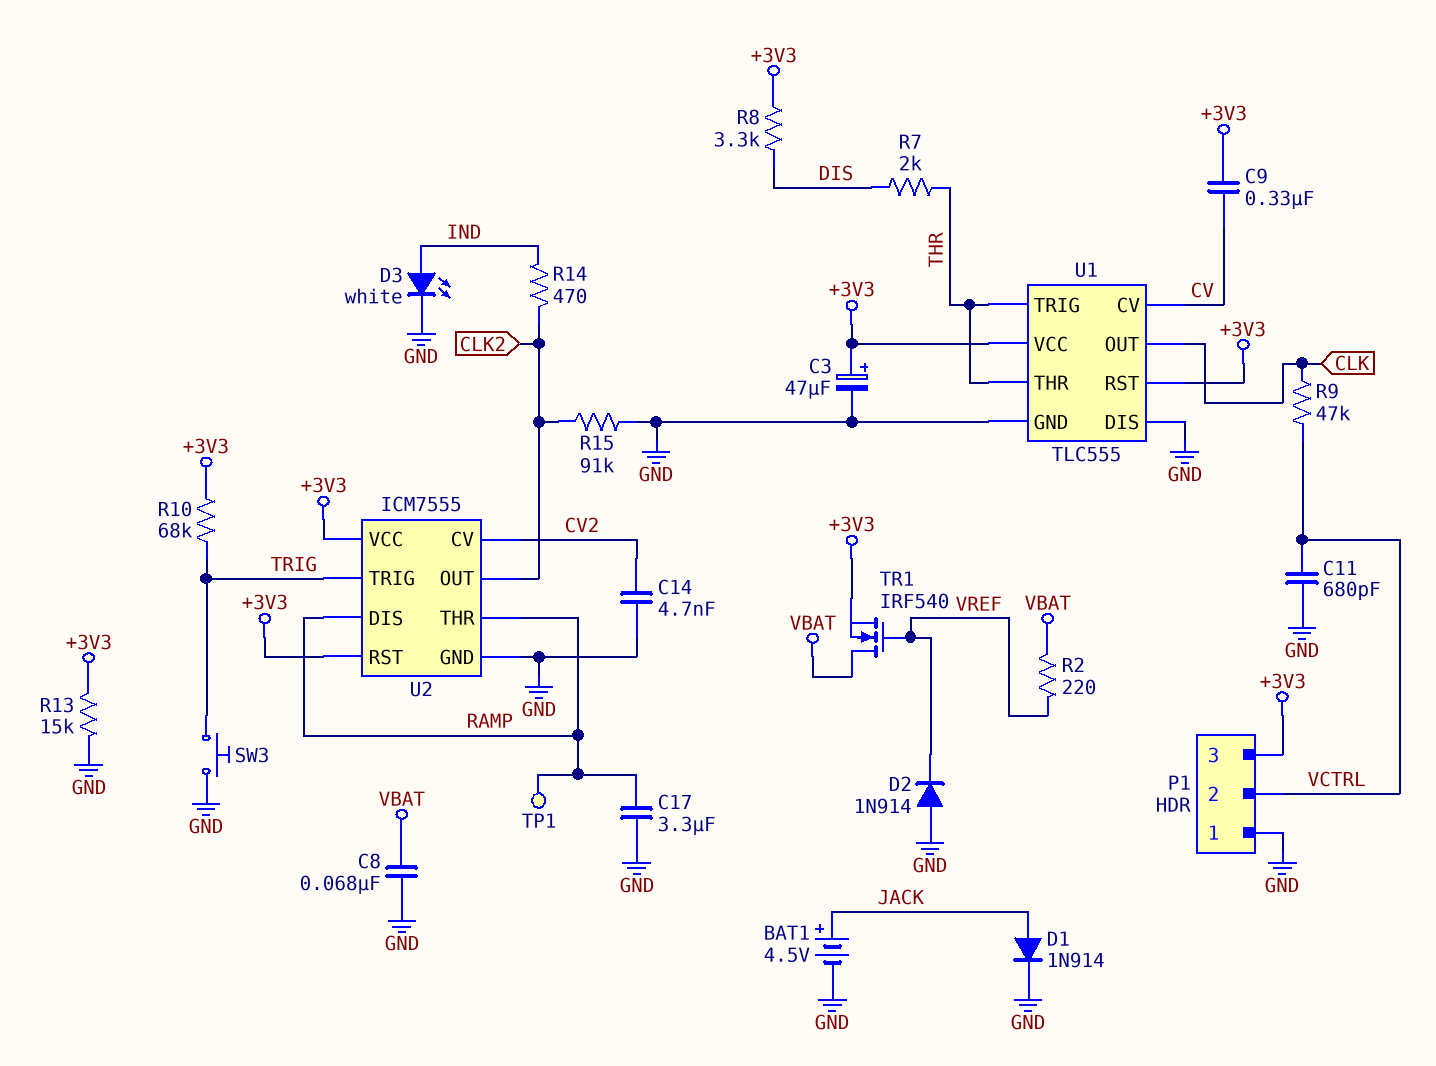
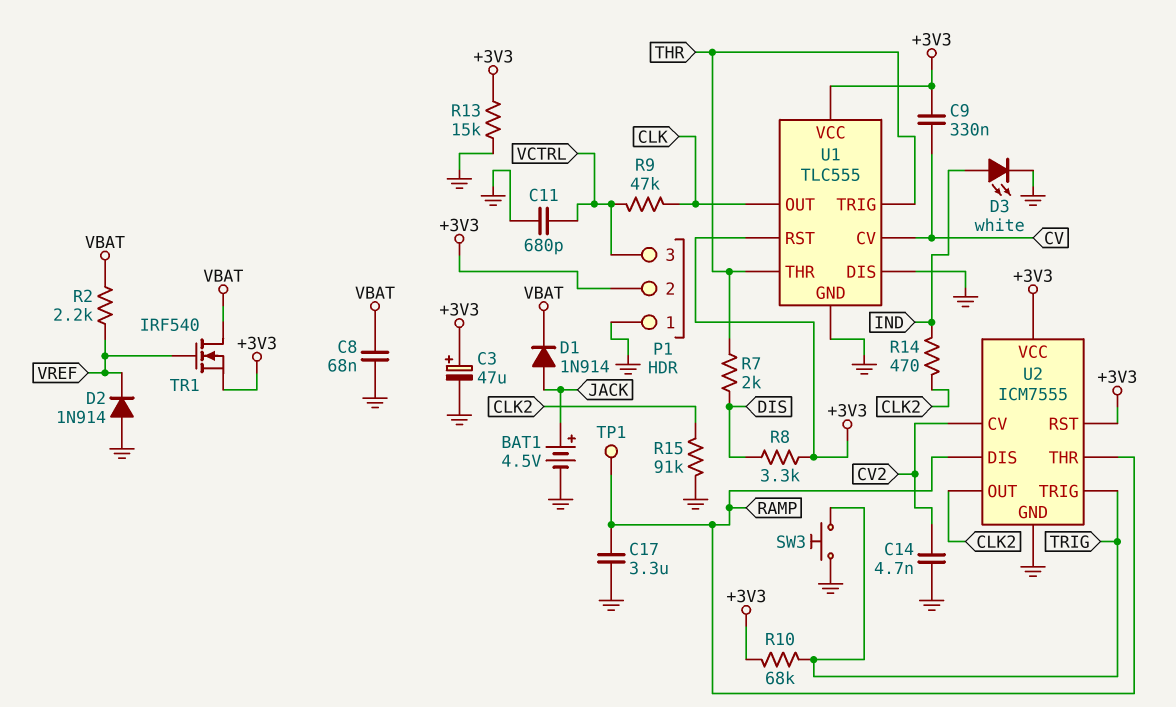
D1: diode 1N914 (A JACK, K GND) -> diode 1N914 (A JACK, K VBAT)
P1 pin 2: VCTRL -> +3V3
P1 pin 3: +3V3 -> VCTRL
R2: 220 (VBAT, VREF) -> 2.2k (VBAT, VREF)

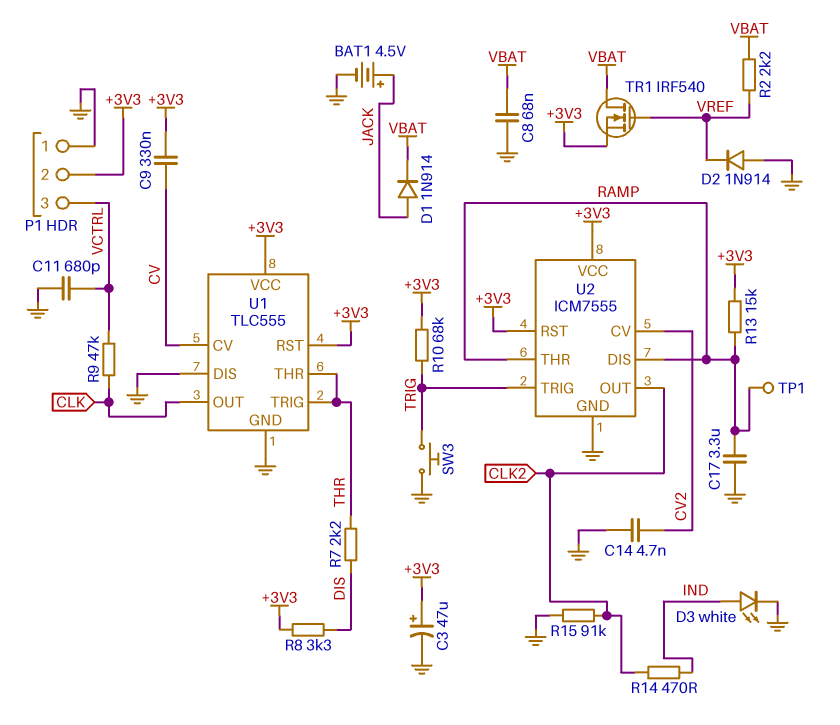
R7: 2k (DIS, THR) -> 2.2k (DIS, THR)
R13: 15k (+3V3, GND) -> 15k (+3V3, RAMP)

